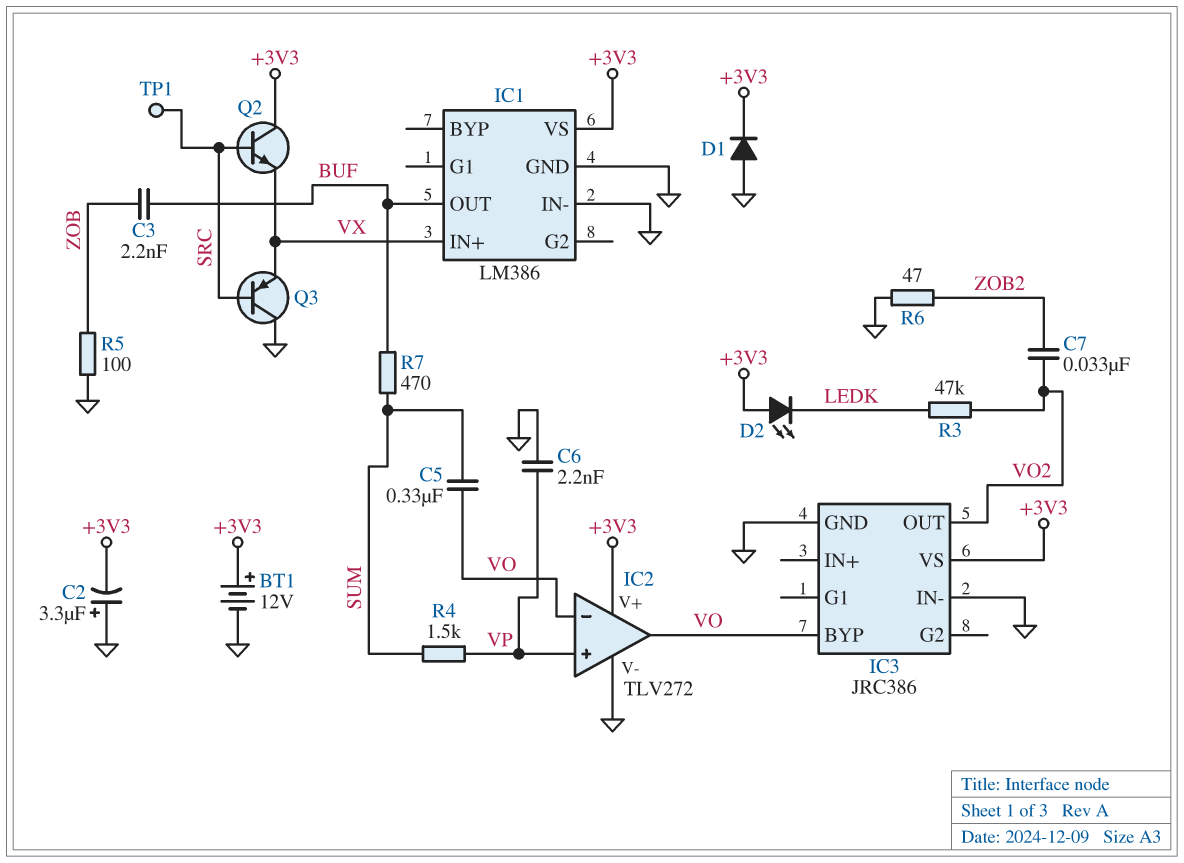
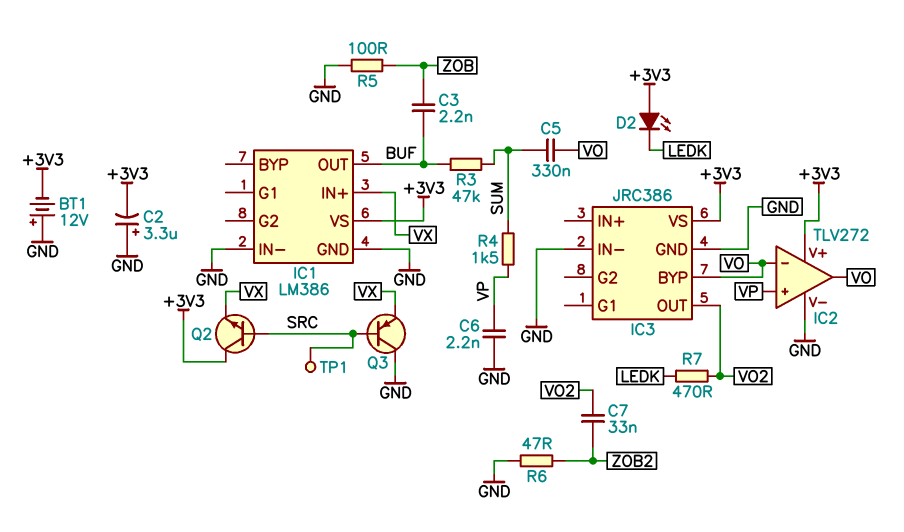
BT1: 12V (plus +3V3, minus GND) -> 12V (plus GND, minus +3V3)
D1: diode (A GND, K +3V3) -> none
R3: 47k (LEDK, VO2) -> 47k (BUF, SUM)
R7: 470 (BUF, SUM) -> 470 (LEDK, VO2)

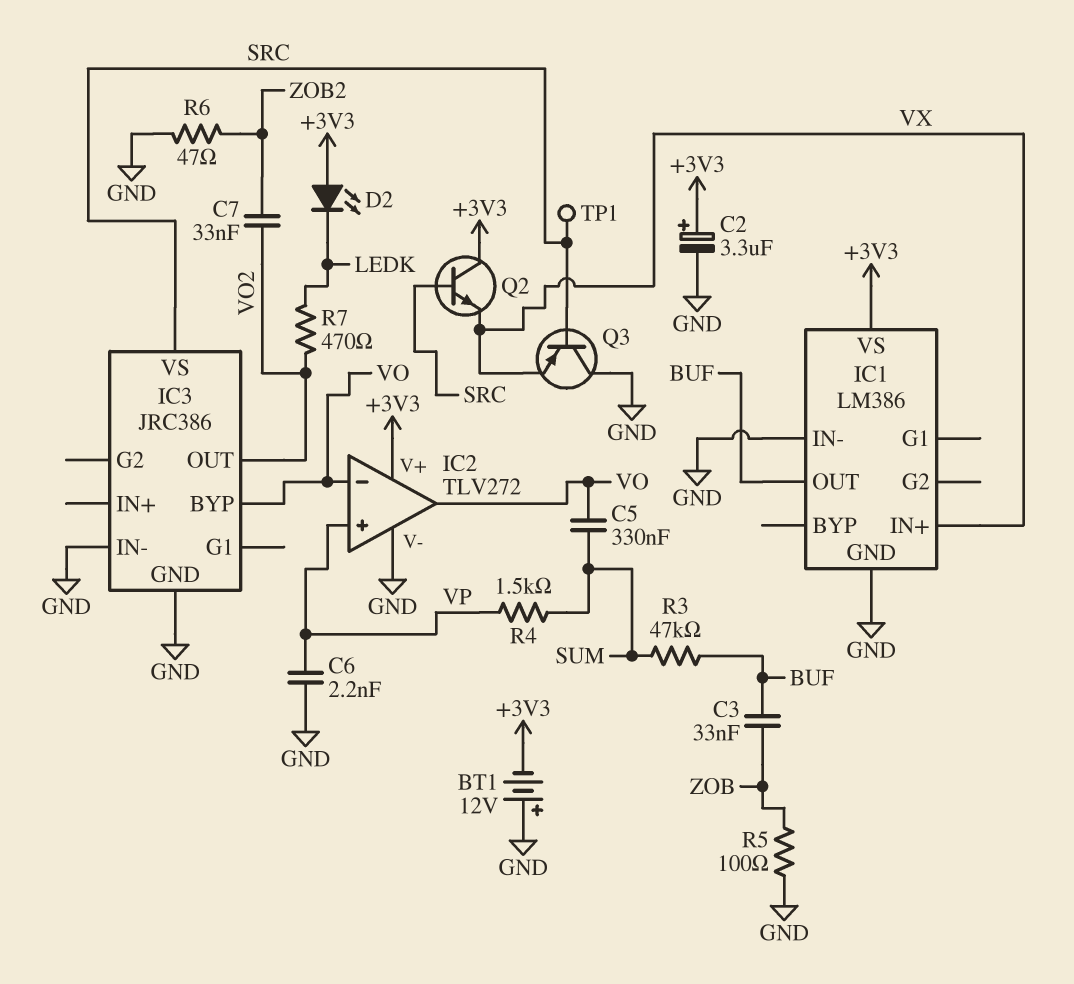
C2: 3.3uF (plus GND, minus +3V3) -> 3.3uF (plus +3V3, minus GND)
C3: 2.2nF (BUF, ZOB) -> 33nF (BUF, ZOB)
IC3 pin VS: +3V3 -> SRC

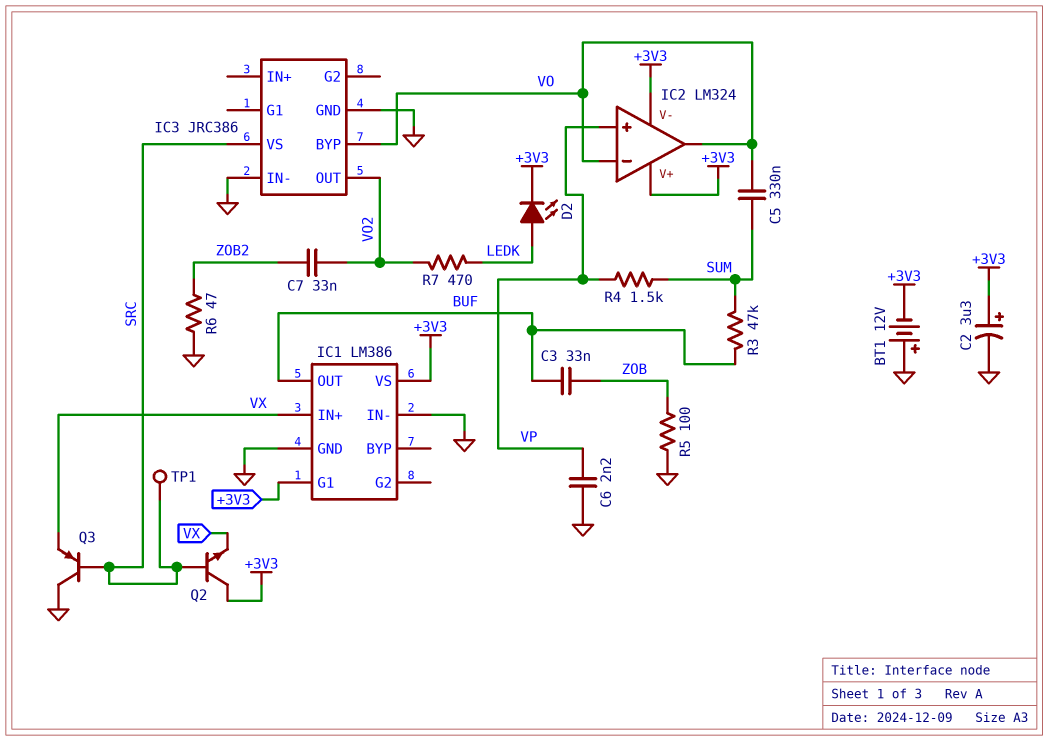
D2: LED (A +3V3, K LEDK) -> LED (A LEDK, K +3V3)
IC1 pin G1: none -> +3V3
IC2: TLV272 -> LM324
IC2 pin V-: GND -> +3V3

